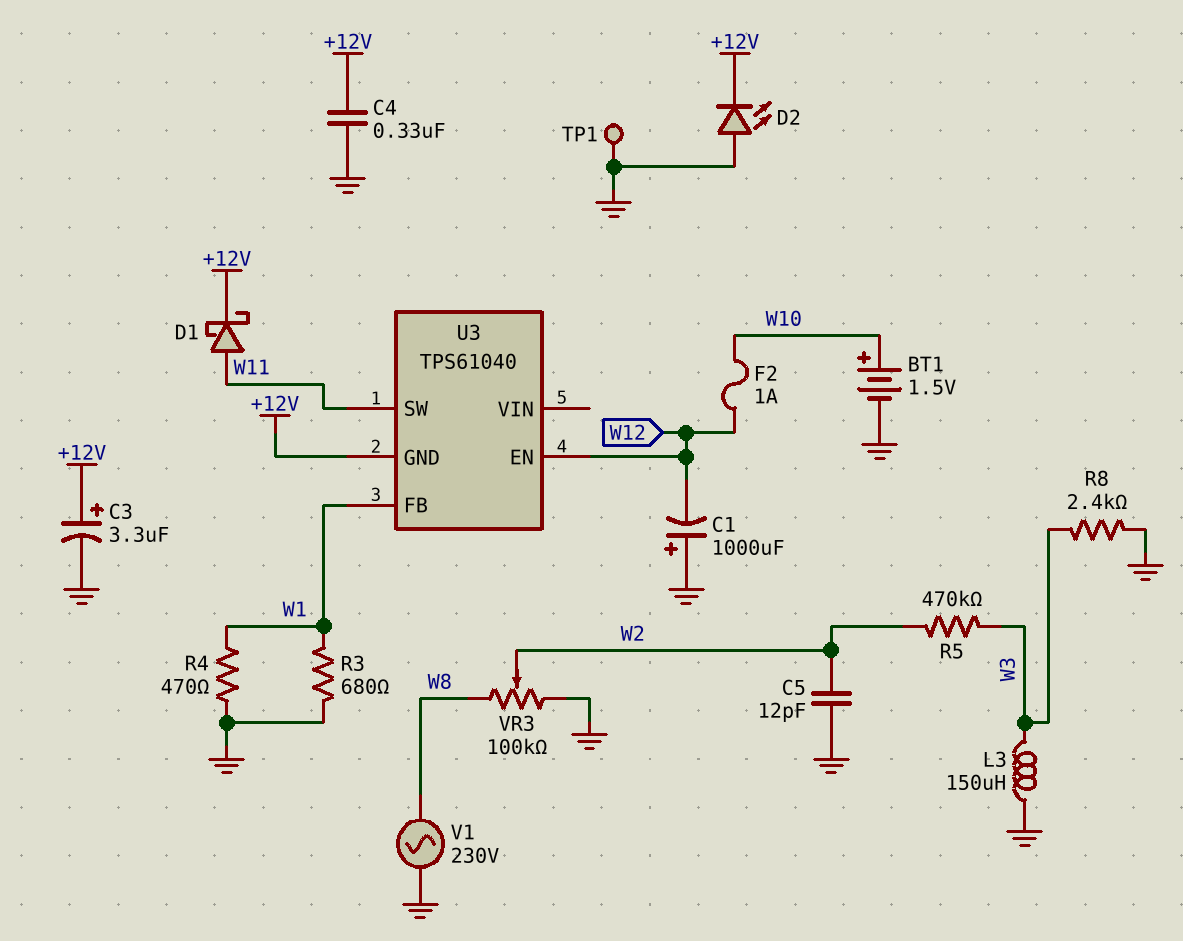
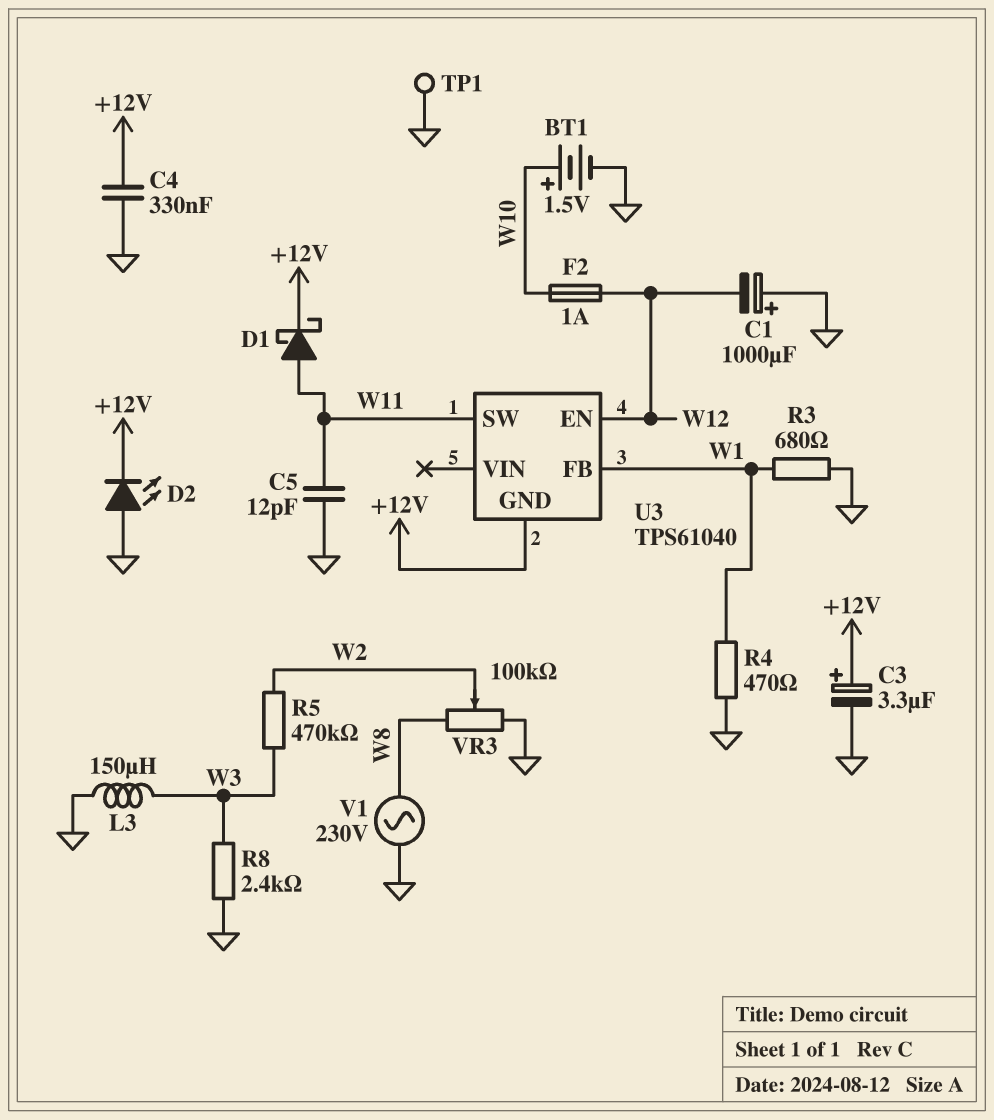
C5: 12pF (GND, W2) -> 12pF (GND, W11)

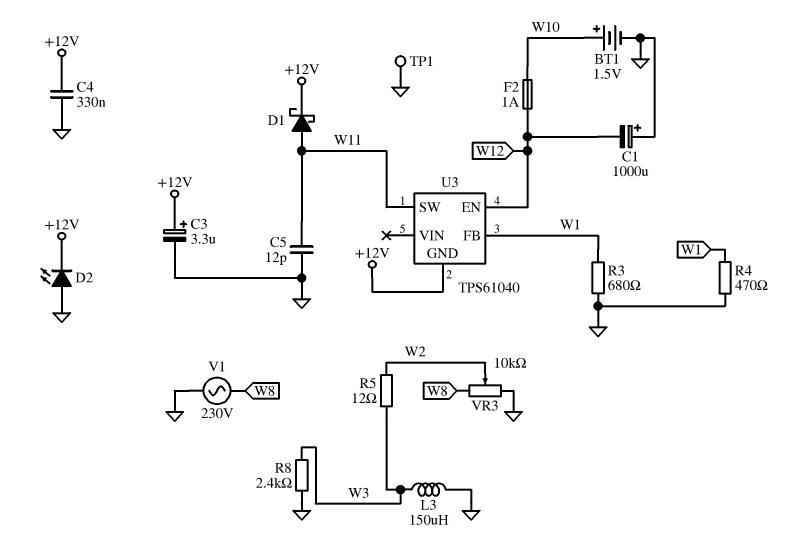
R5: 470k (W2, W3) -> 12 (W2, W3)
VR3: 100k (GND, W8, wiper W2) -> 10k (GND, W8, wiper W2)

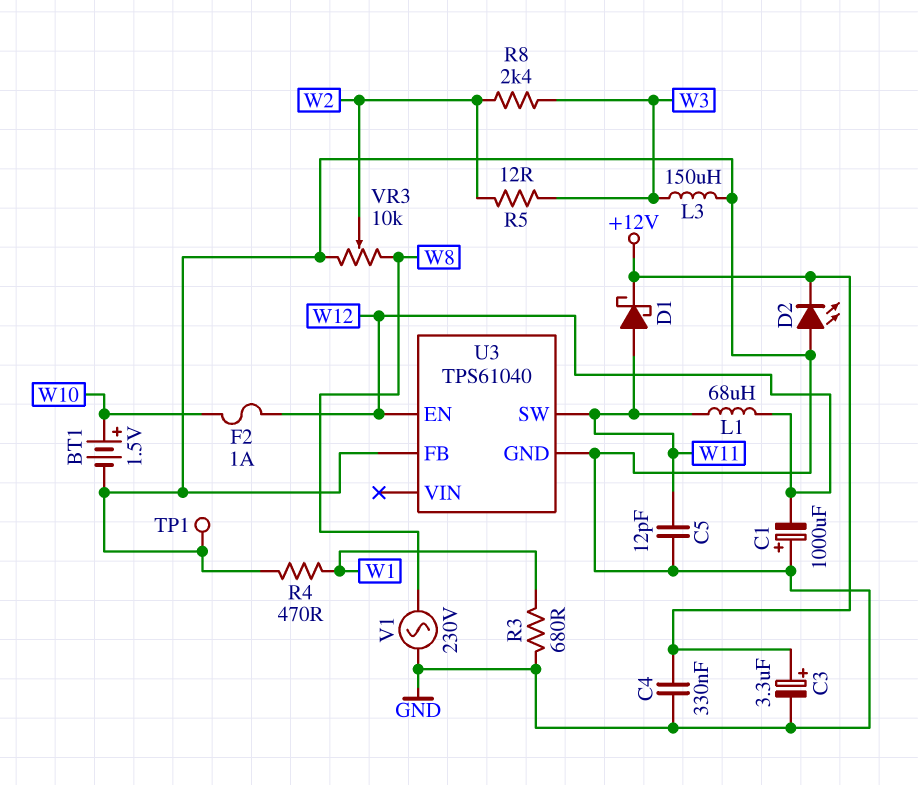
L1: none -> 68uH (W11, W12)
R8: 2.4k (GND, W3) -> 2.4k (W2, W3)
U3 pin FB: W1 -> GND
U3 pin GND: +12V -> GND

